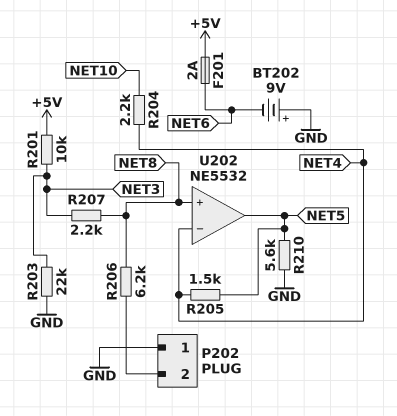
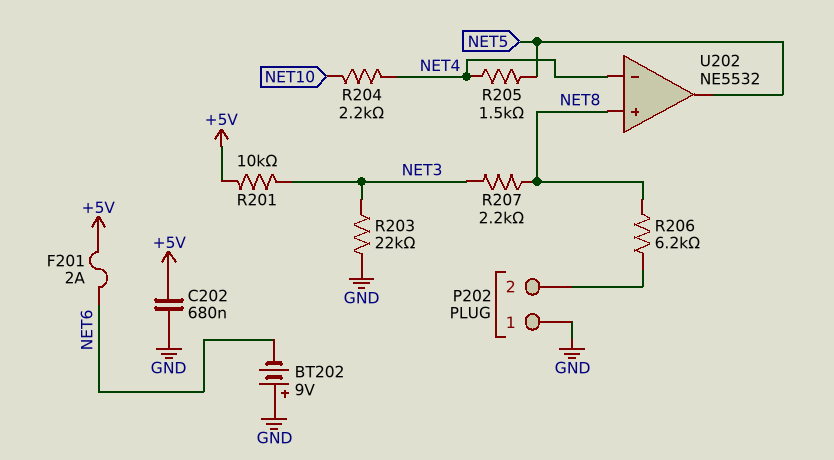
C202: none -> 680nF (+5V, GND)
R210: 5.6k (GND, NET5) -> none

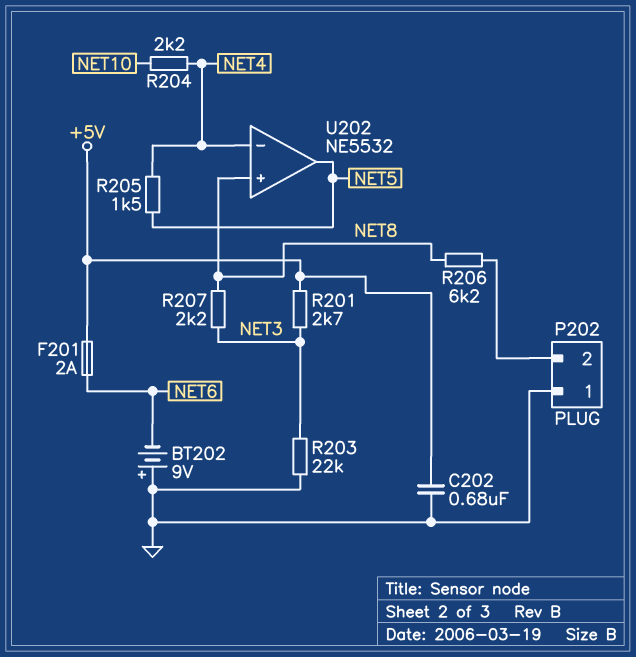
R201: 10k (+5V, NET3) -> 2.7k (+5V, NET3)

